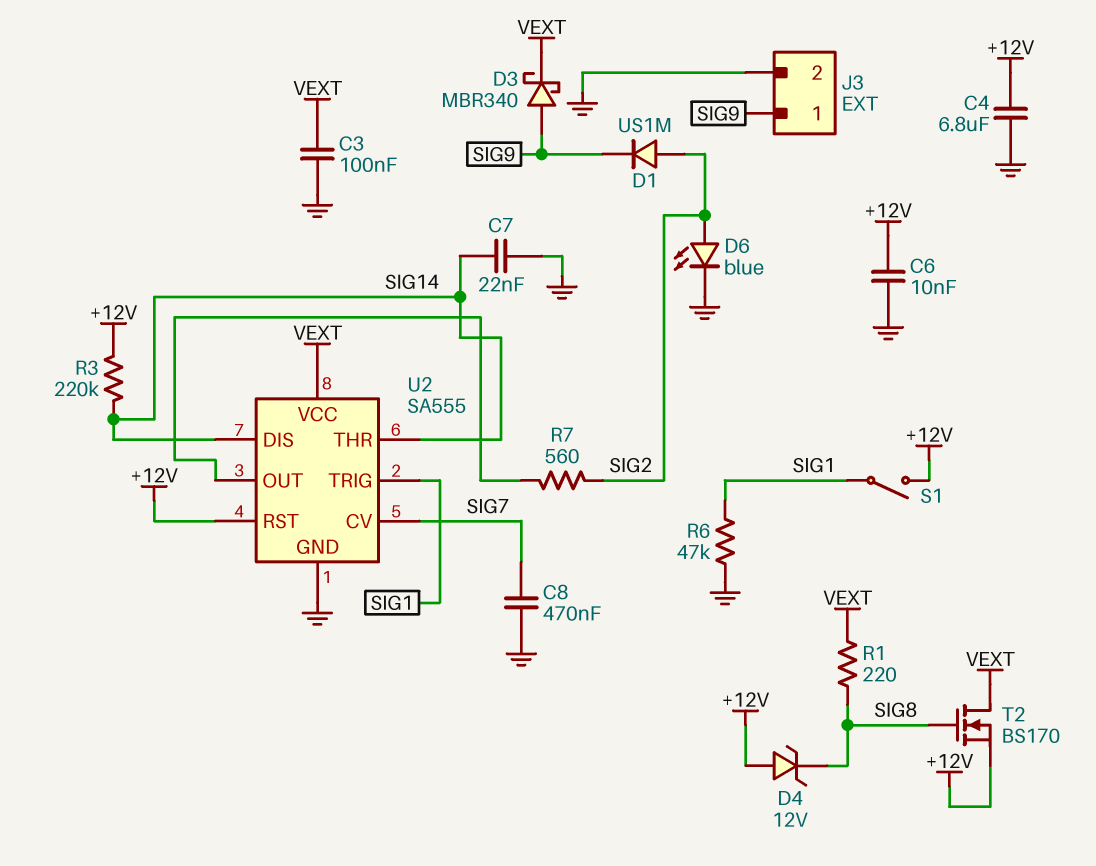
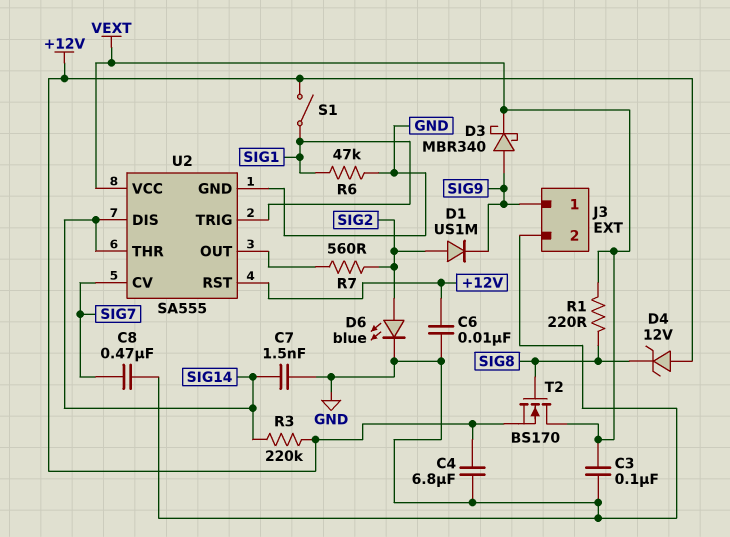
C7: 22nF (GND, SIG14) -> 1.5nF (GND, SIG14)

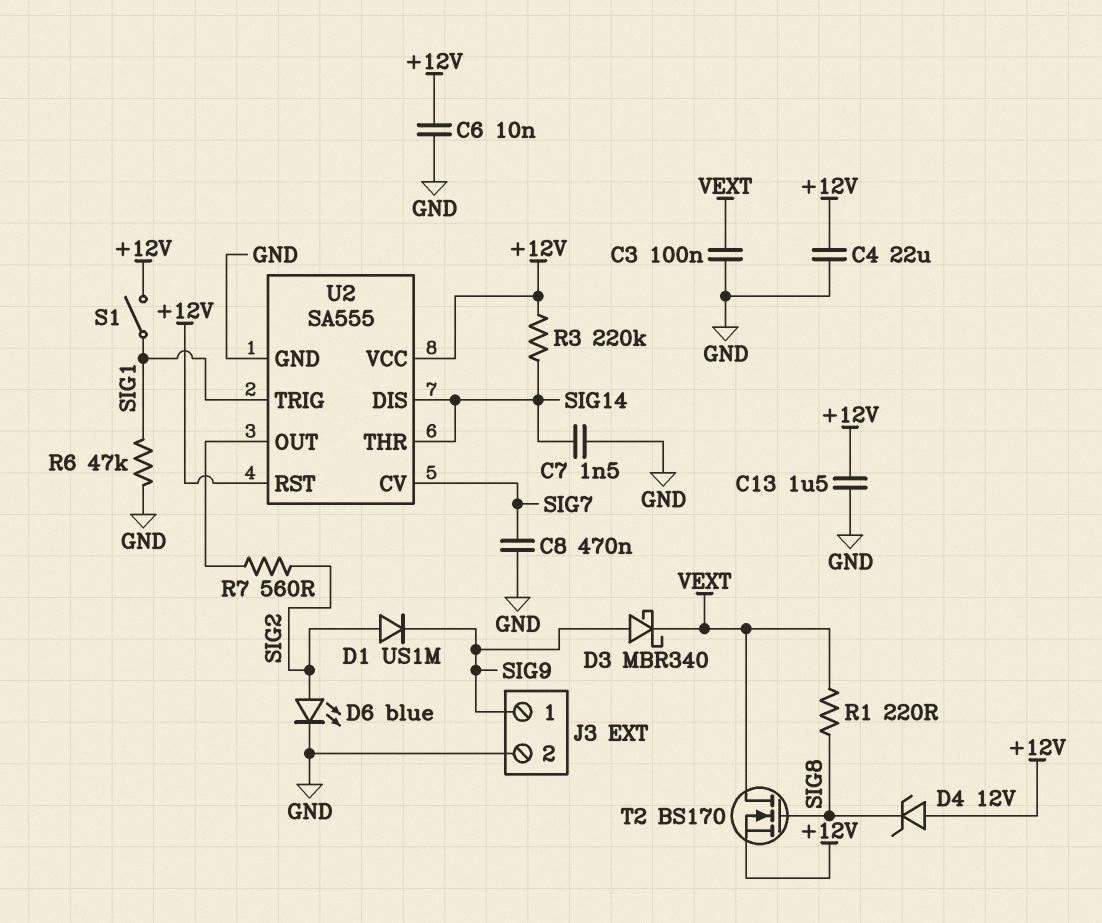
C4: 6.8uF (+12V, GND) -> 22uF (+12V, GND)
C13: none -> 1.5uF (+12V, GND)
U2 pin VCC: VEXT -> +12V

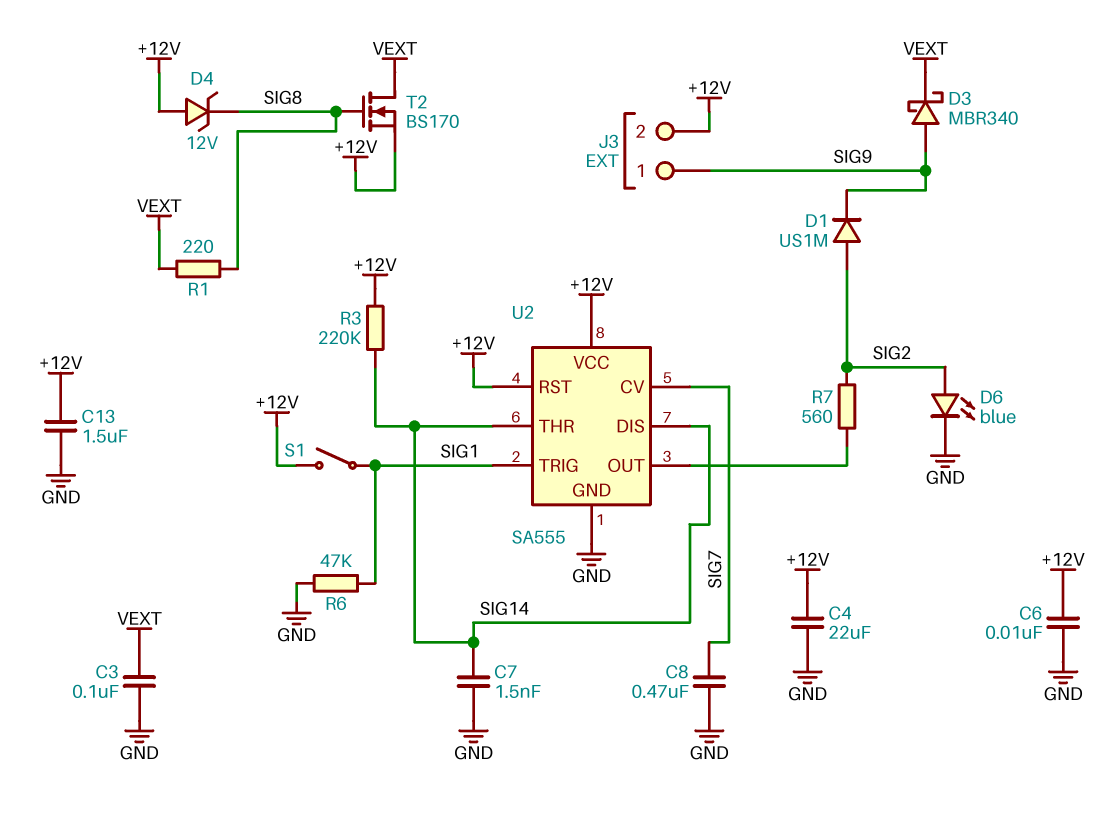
J3 pin 2: GND -> +12V

